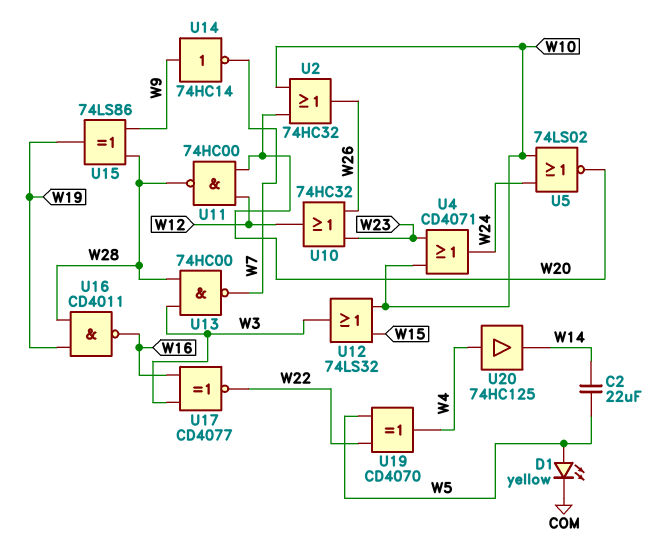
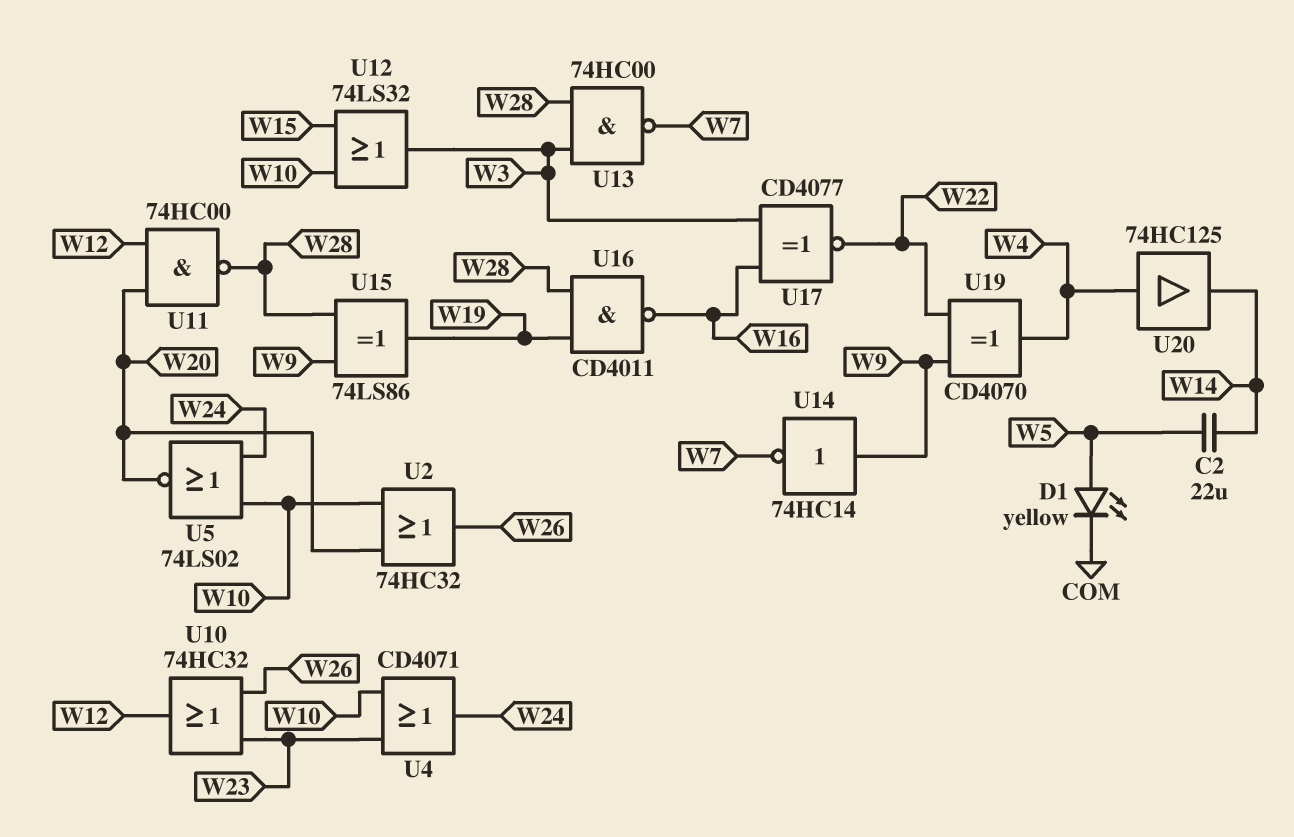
U19: XOR CD4070 (in W5, in W22, out W4) -> XOR CD4070 (in W9, in W22, out W4)

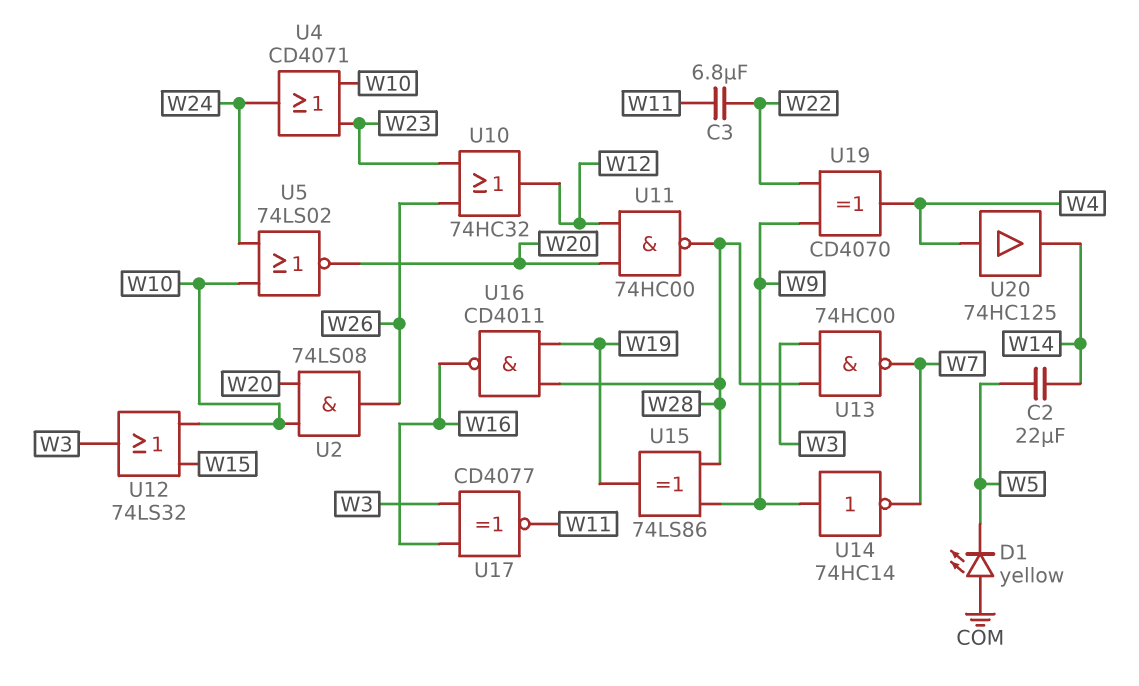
C3: none -> 6.8uF (W11, W22)
D1: LED yellow (A W5, K COM) -> LED yellow (A COM, K W5)
U2: OR 74HC32 (in W10, in W20, out W26) -> AND 74LS08 (in W10, in W20, out W26)
U17: XNOR CD4077 (in W3, in W16, out W22) -> XNOR CD4077 (in W3, in W16, out W11)

